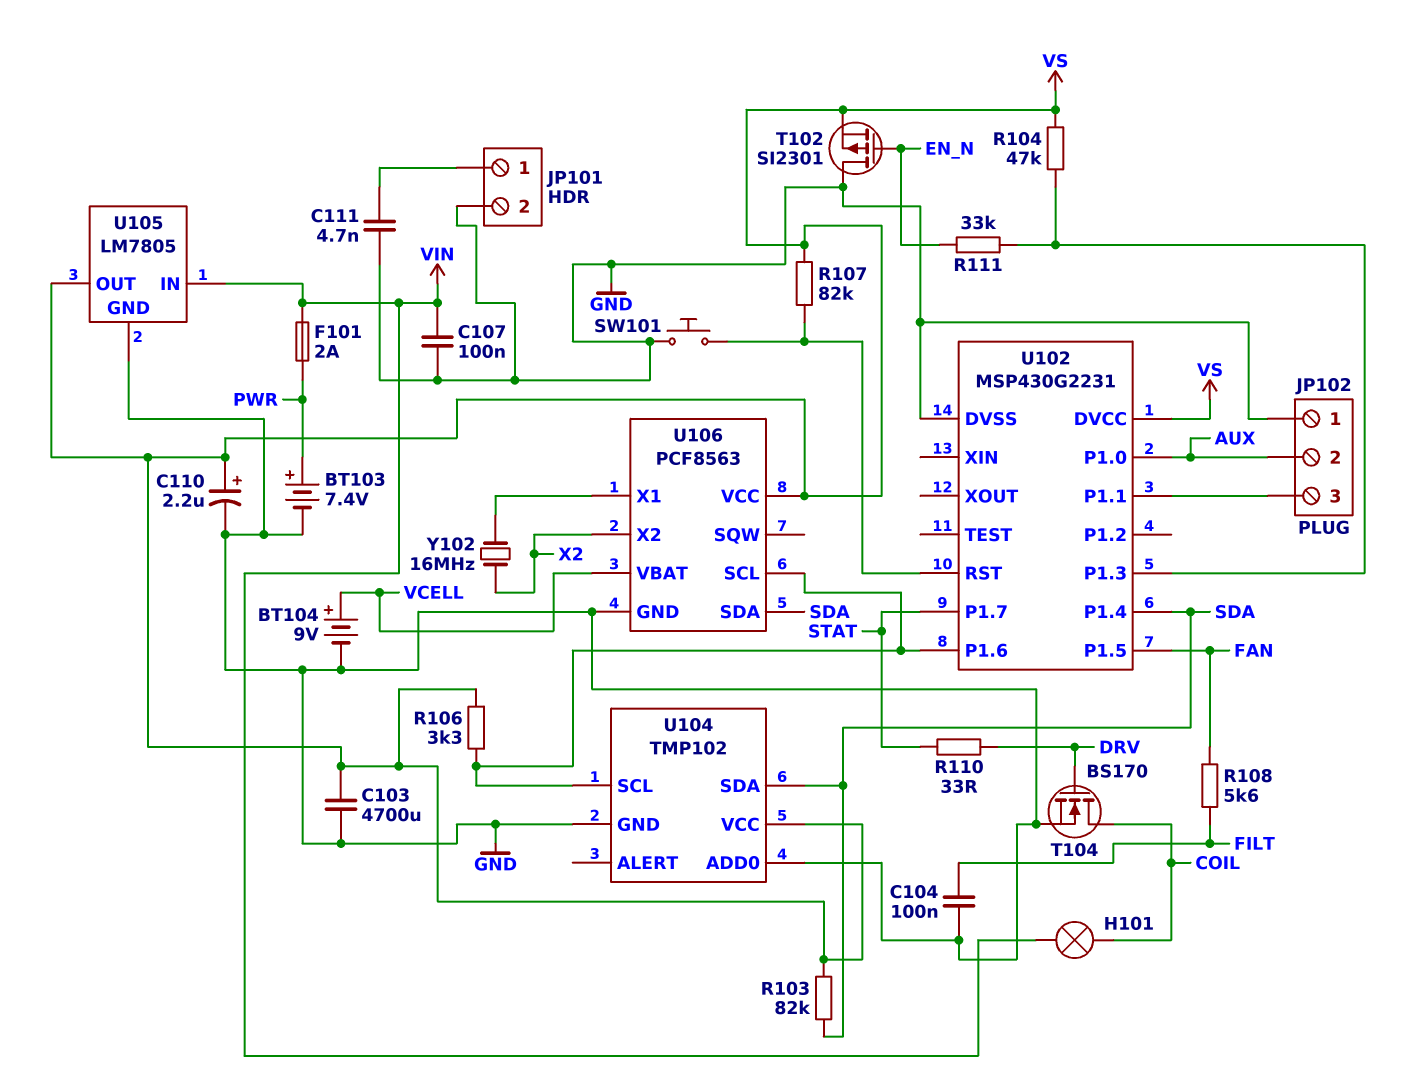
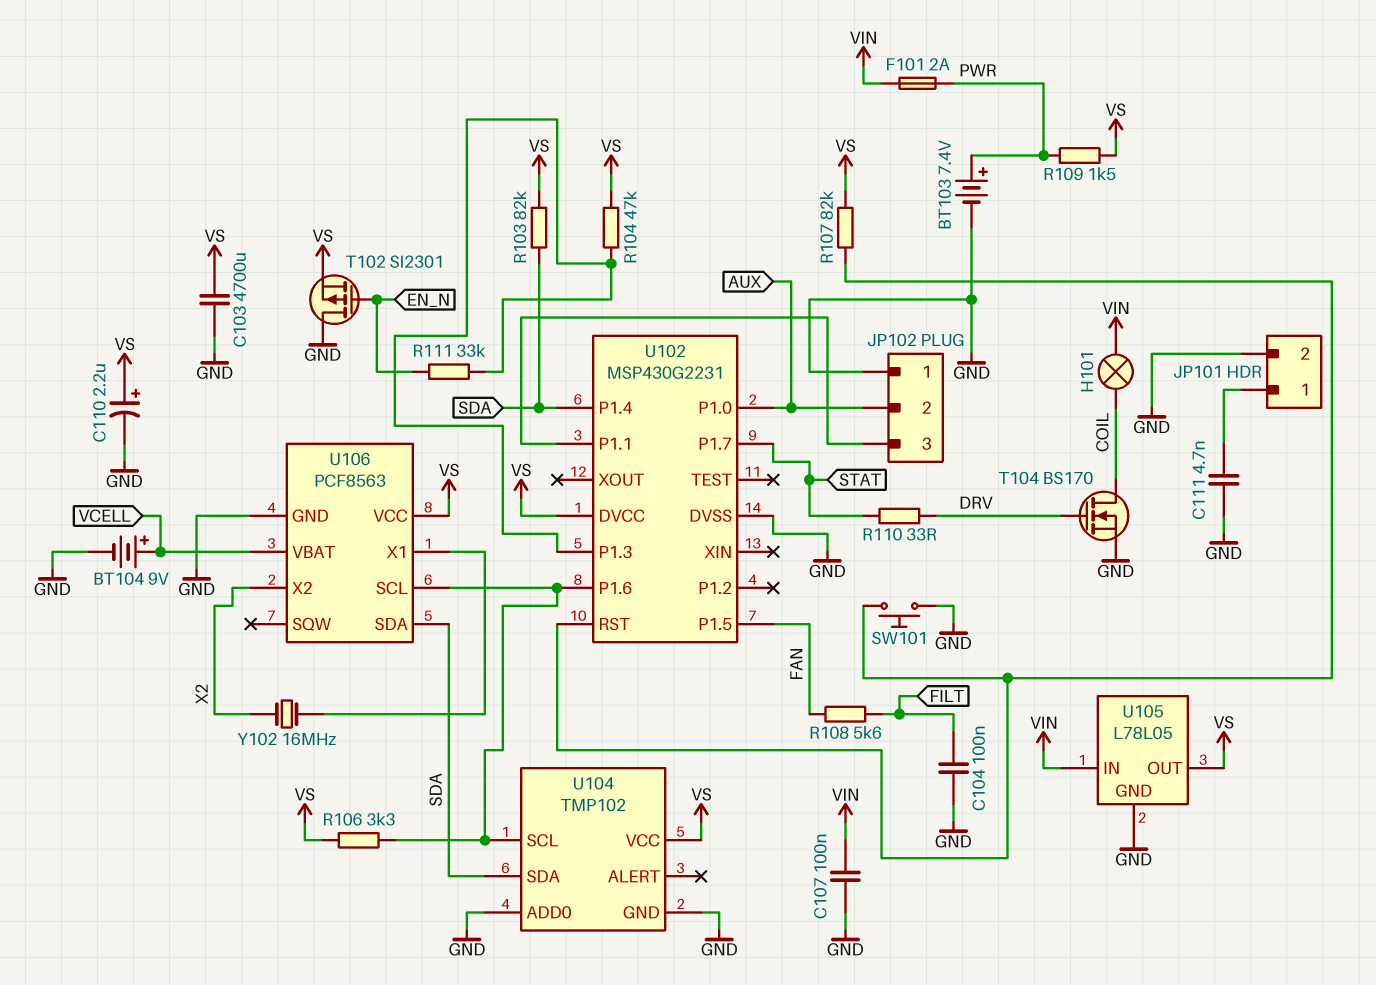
R109: none -> 1.5k (PWR, VS)
U105: LM7805 -> L78L05

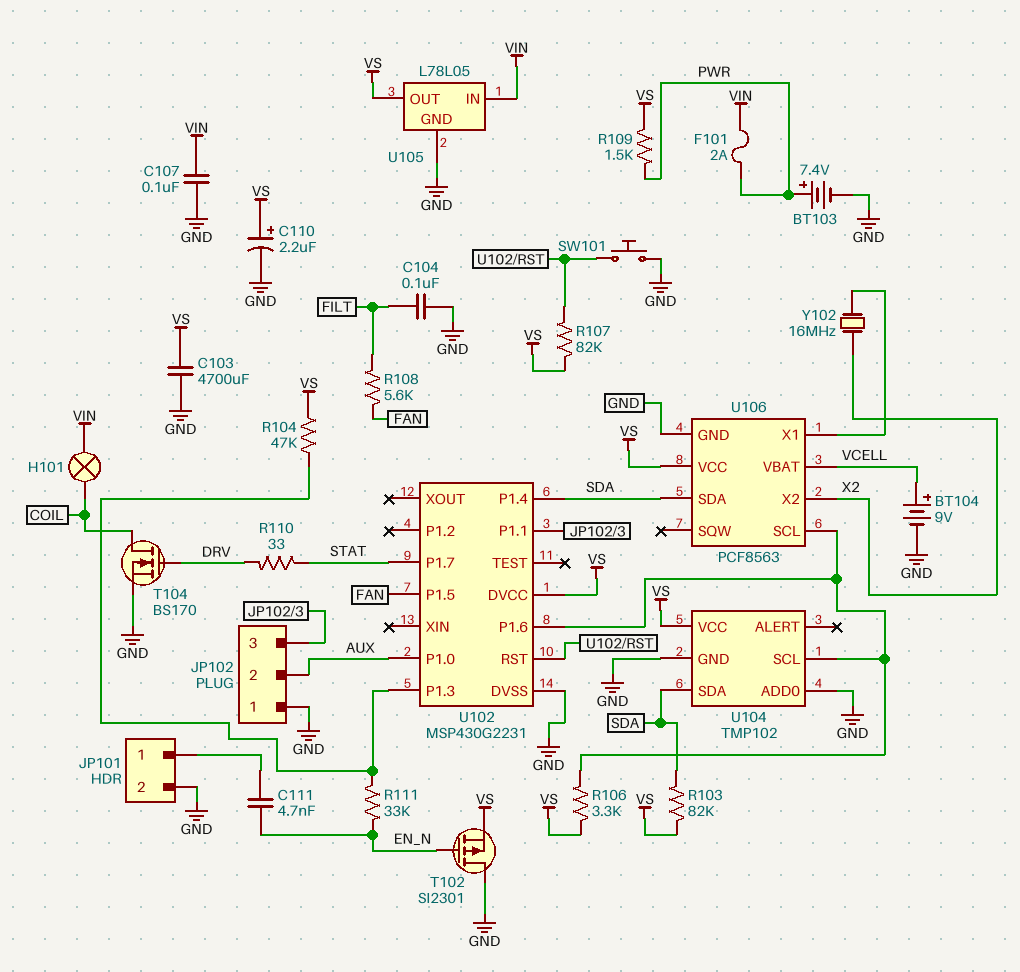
C111: 4.7nF (GND, JP101/1) -> 4.7nF (EN_N, JP101/1)

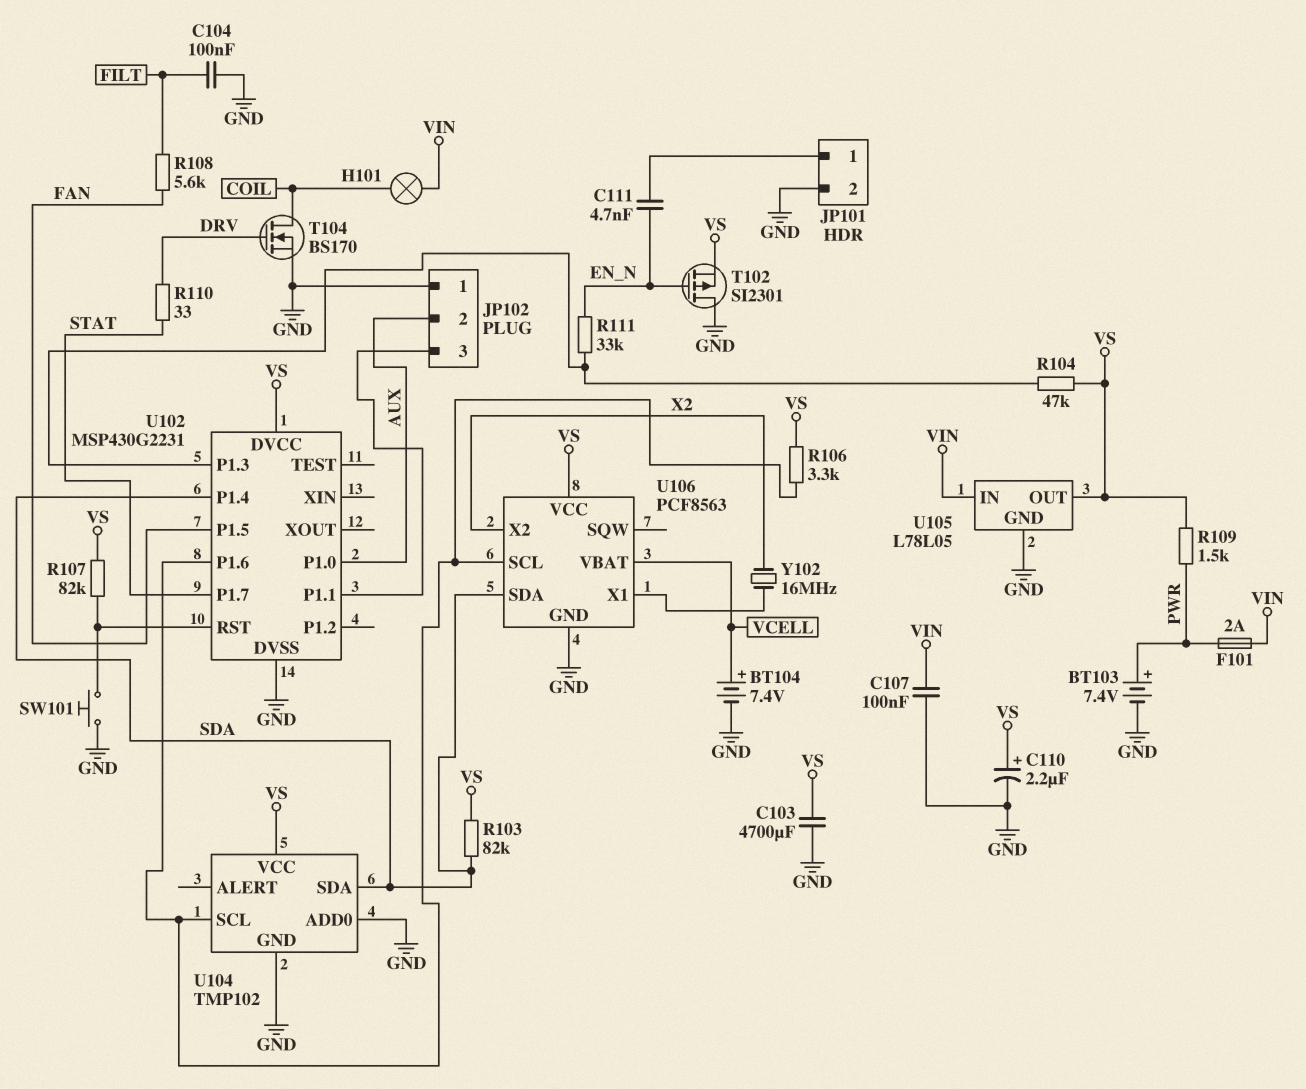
BT104: 9V (plus VCELL, minus GND) -> 7.4V (plus VCELL, minus GND)

